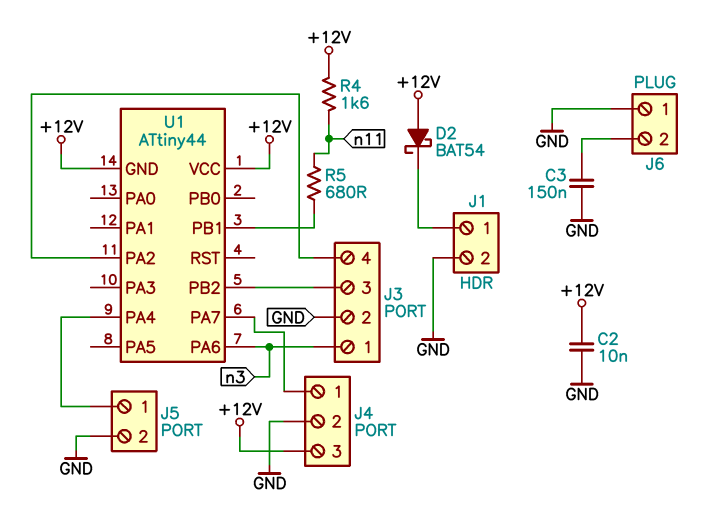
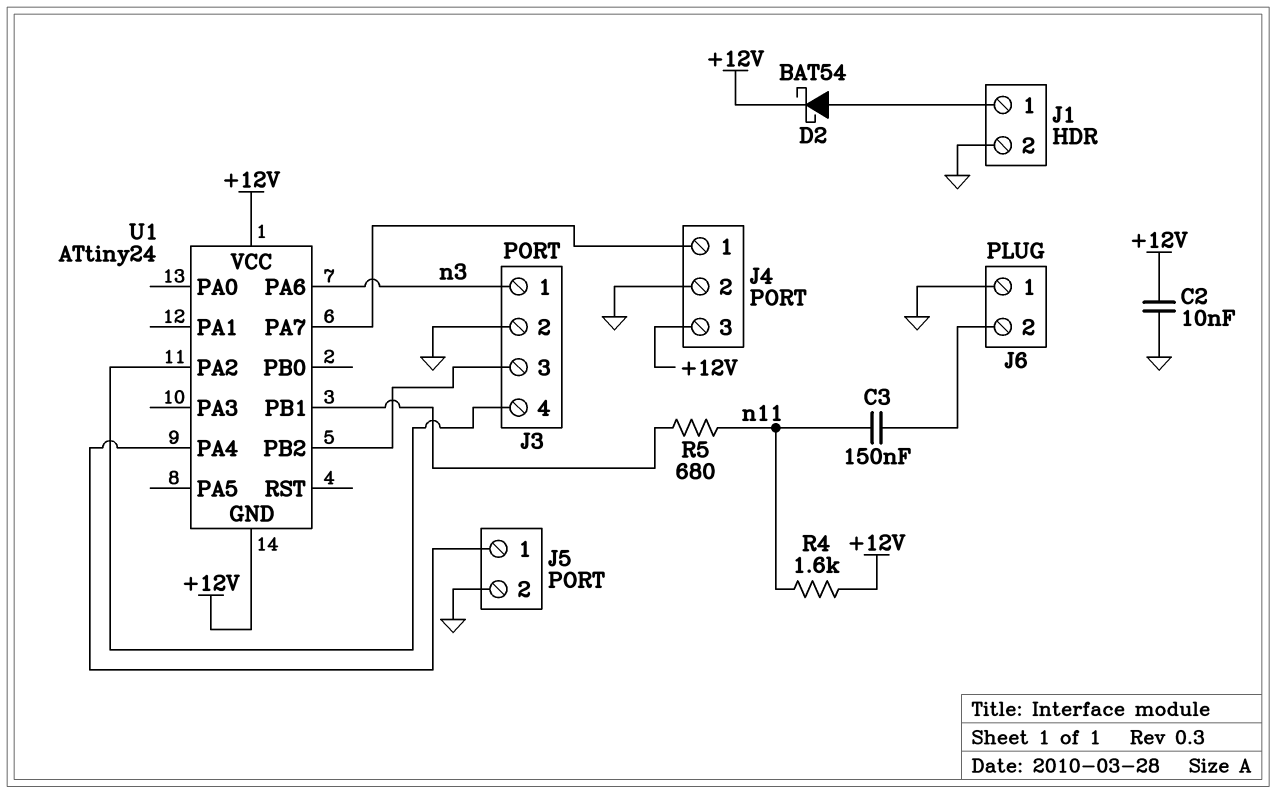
C3: 150nF (GND, J6/2) -> 150nF (J6/2, n11)
D2: schottky BAT54 (A +12V, K J1/1) -> schottky BAT54 (A J1/1, K +12V)
U1: ATtiny44 -> ATtiny24

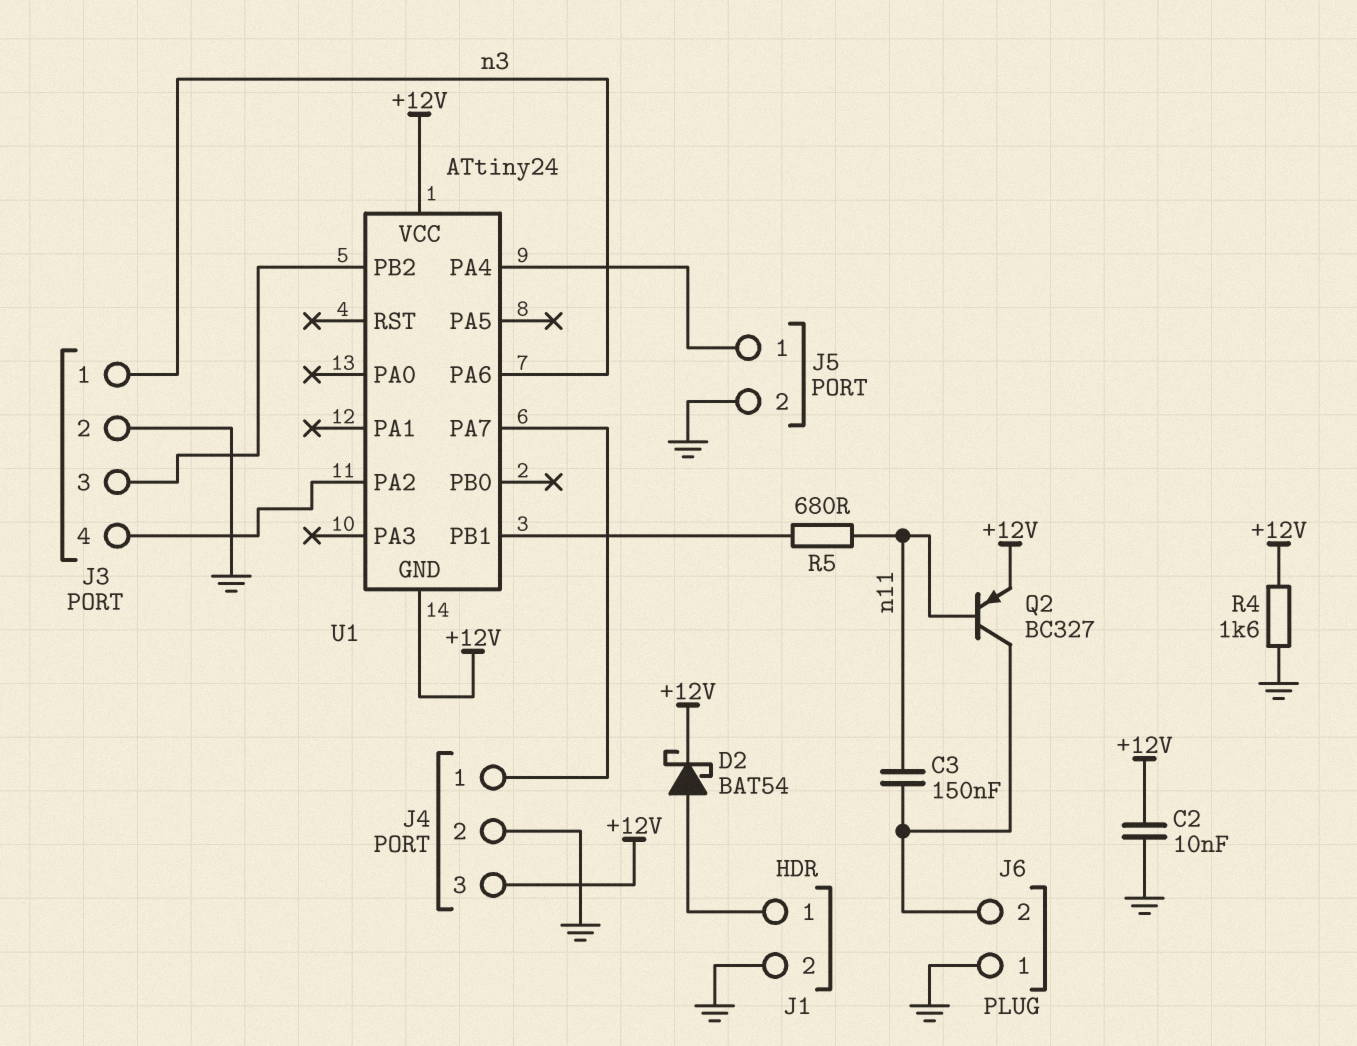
Q2: none -> PNP BC327 (B n11, C J6/2, E +12V)
R4: 1.6k (+12V, n11) -> 1.6k (+12V, GND)

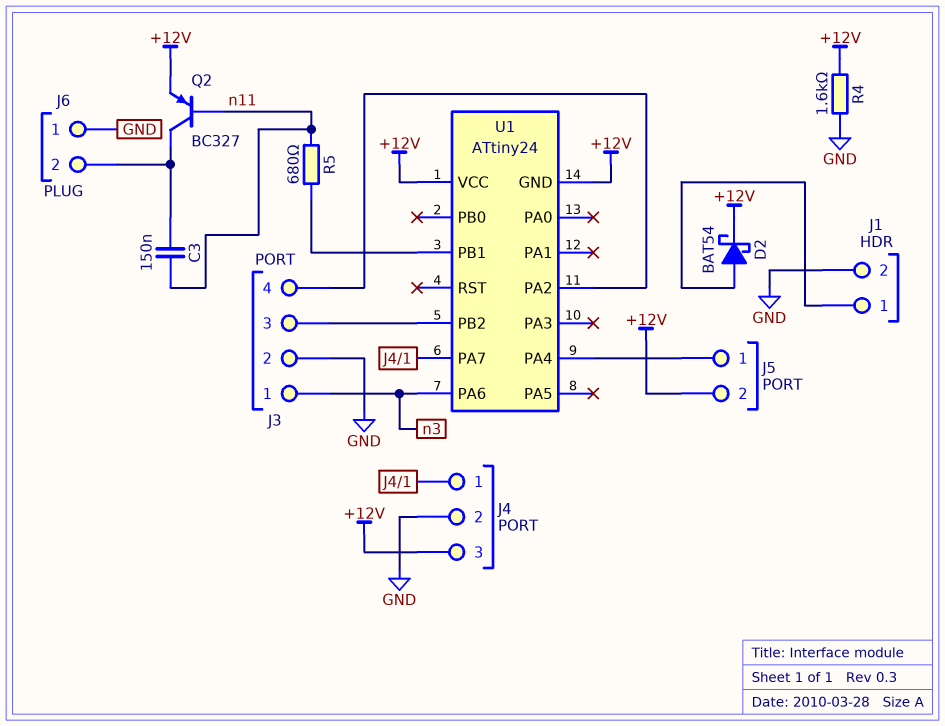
C2: 10nF (+12V, GND) -> none
J5 pin 2: GND -> +12V

